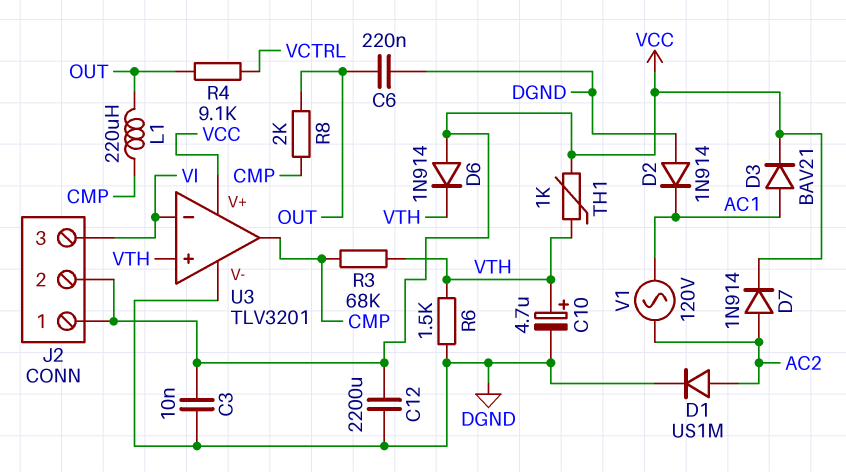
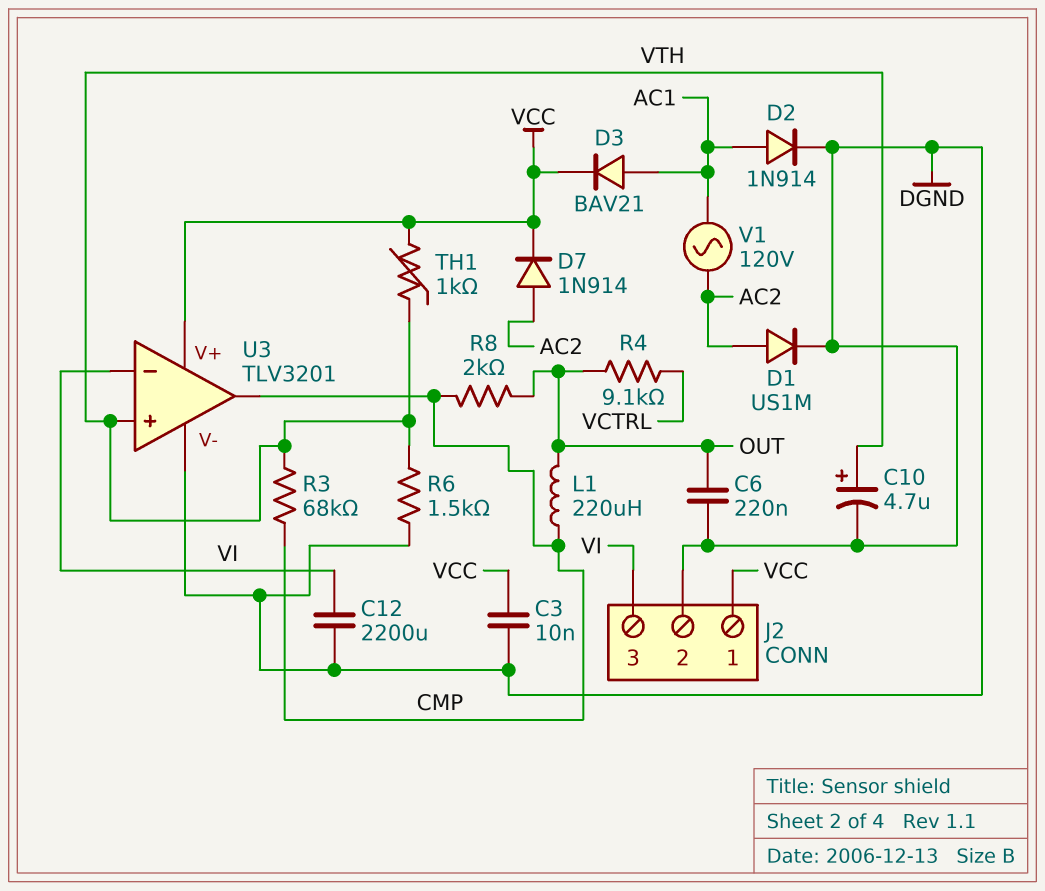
C12: 2200uF (DGND, VCC) -> 2200uF (DGND, VI)
D2: diode 1N914 (A DGND, K AC1) -> diode 1N914 (A AC1, K DGND)
D6: diode 1N914 (A VCC, K VTH) -> none
J2 pin 2: VCC -> DGND

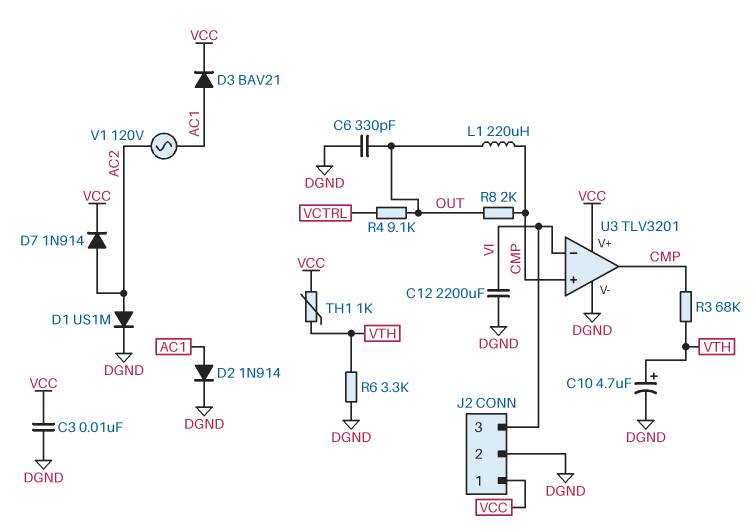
C6: 220nF (DGND, OUT) -> 330pF (DGND, OUT)
R6: 1.5k (DGND, VTH) -> 3.3k (DGND, VTH)
U3 pin in+: VTH -> CMP

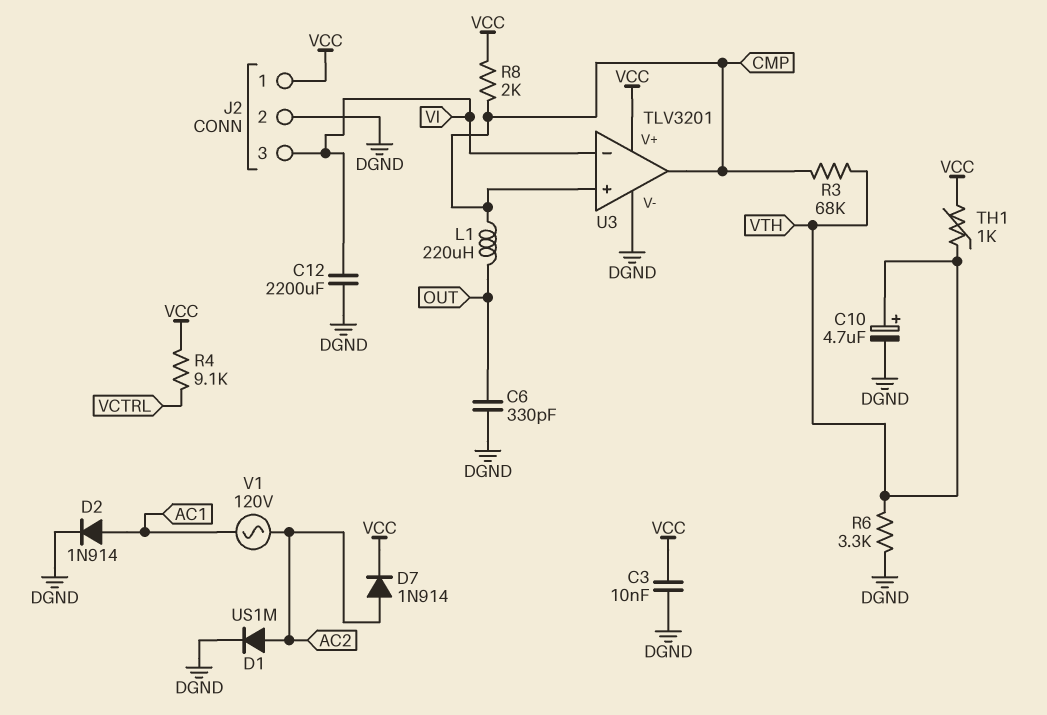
D3: diode BAV21 (A AC1, K VCC) -> none
R4: 9.1k (OUT, VCTRL) -> 9.1k (VCC, VCTRL)
R8: 2k (CMP, OUT) -> 2k (CMP, VCC)

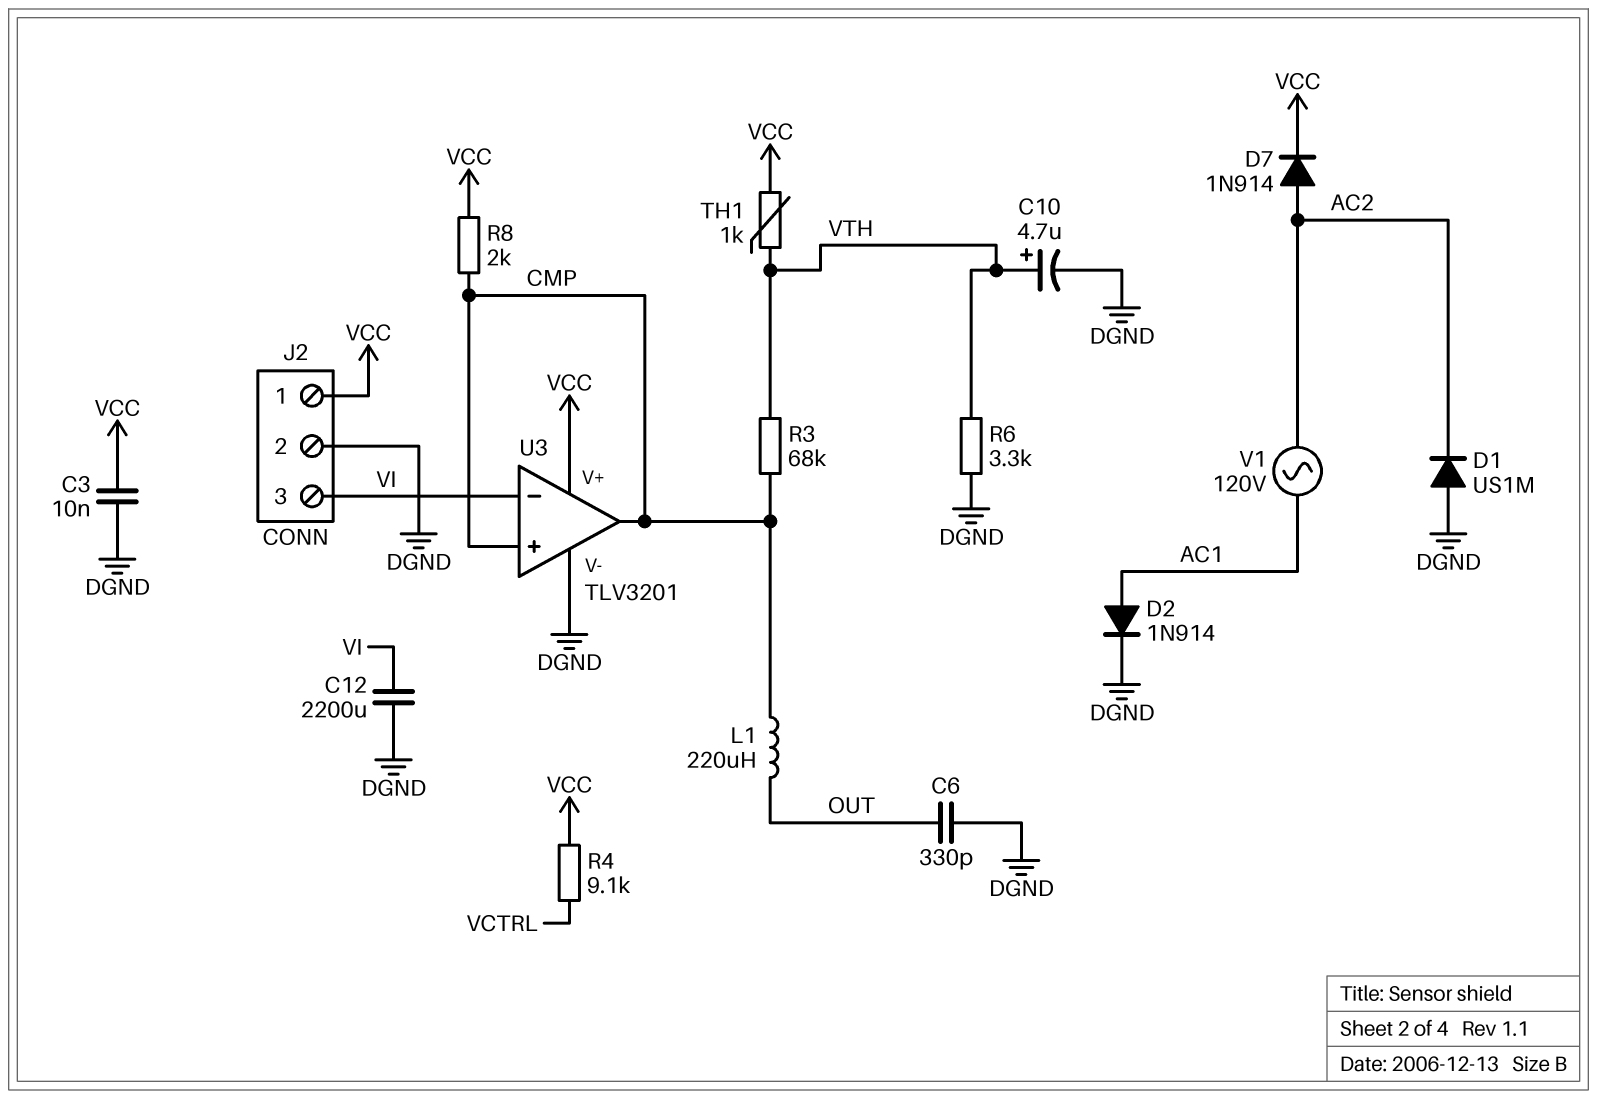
D1: diode US1M (A AC2, K DGND) -> diode US1M (A DGND, K AC2)

